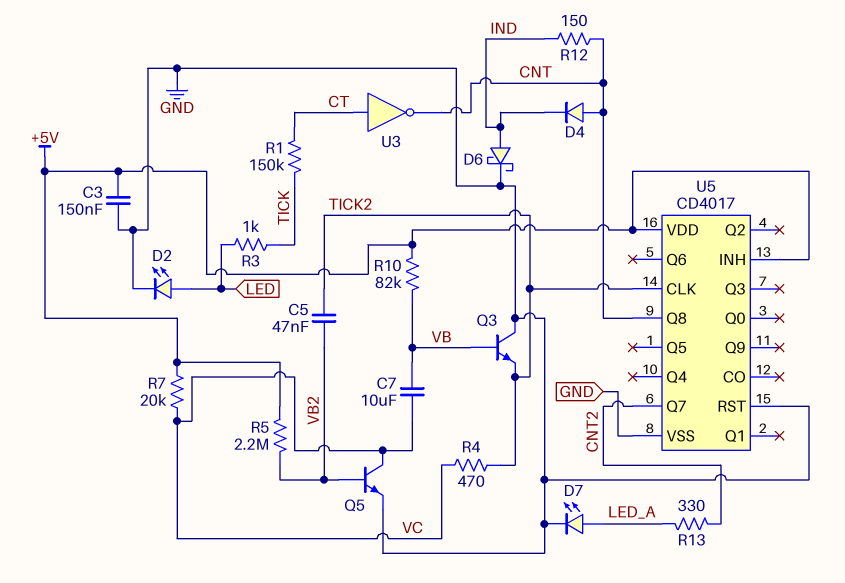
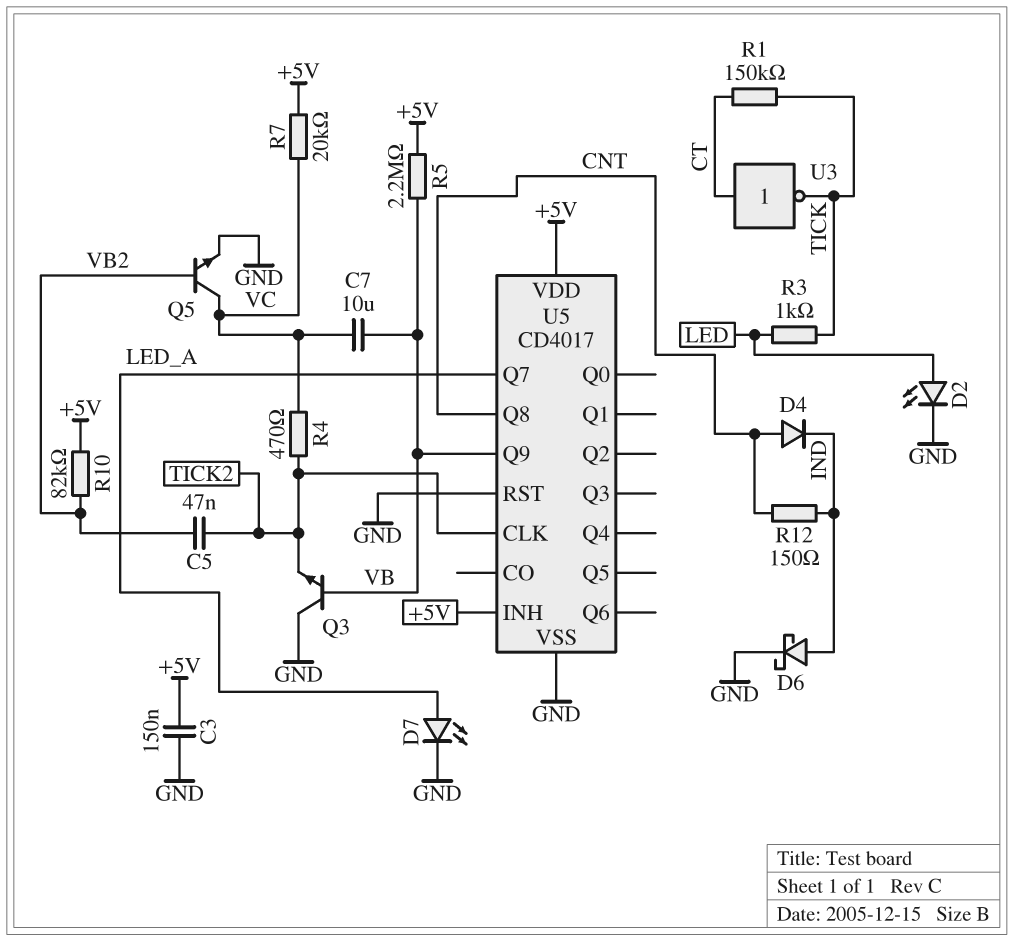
R5: 2.2M (+5V, VB2) -> 2.2M (+5V, VB)
R10: 82k (+5V, VB) -> 82k (+5V, VB2)
R13: 330 (CNT2, LED_A) -> none
U3: NOT (in CT, out CNT) -> NOT (in CT, out TICK)
U5 pin Q7: CNT2 -> LED_A
U5 pin Q9: none -> VB

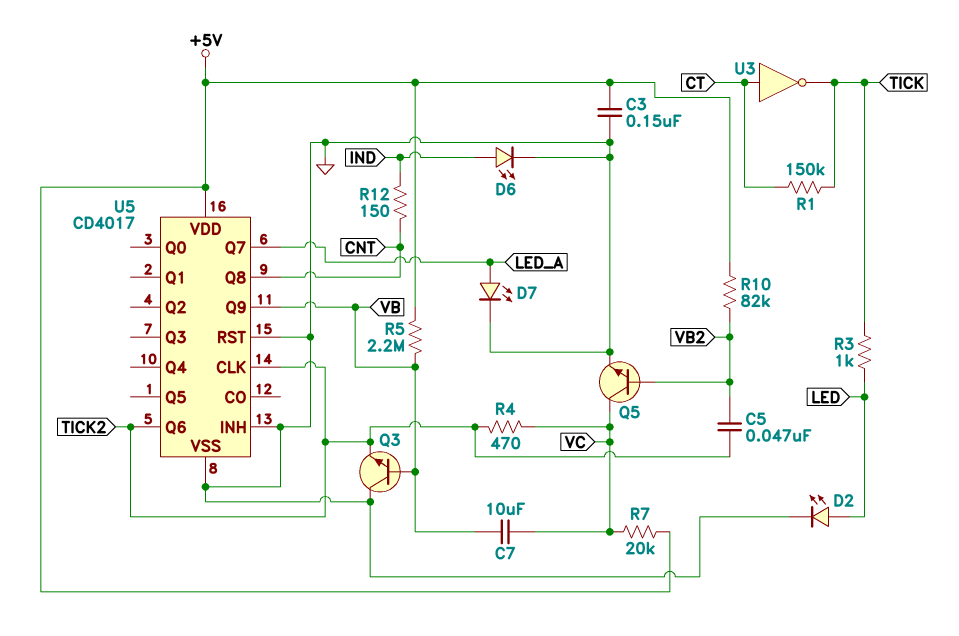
D4: diode (A CNT, K IND) -> none
D6: schottky (A IND, K GND) -> LED (A IND, K GND)
U5 pin INH: +5V -> GND
U5 pin Q6: none -> TICK2

